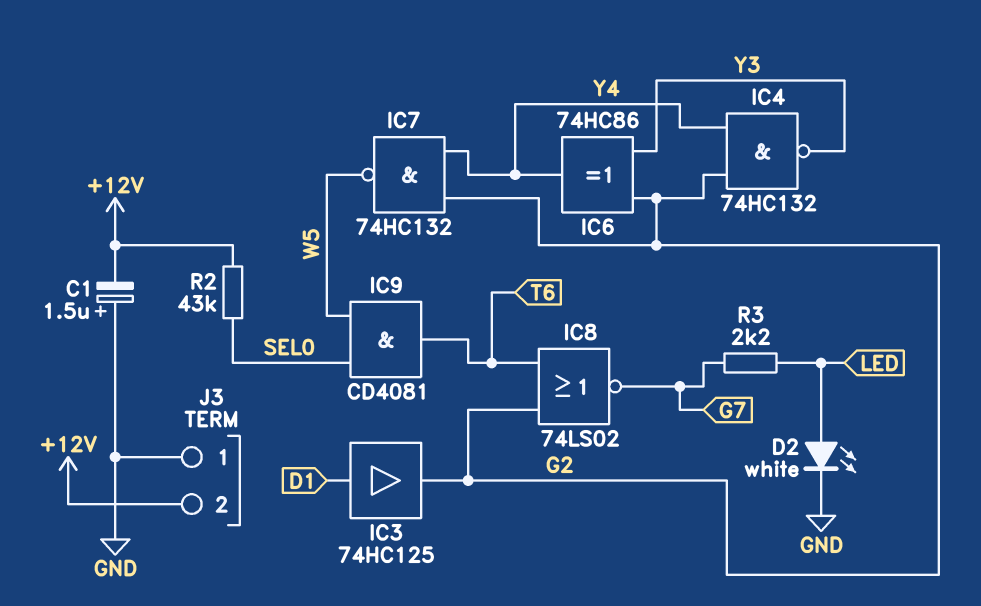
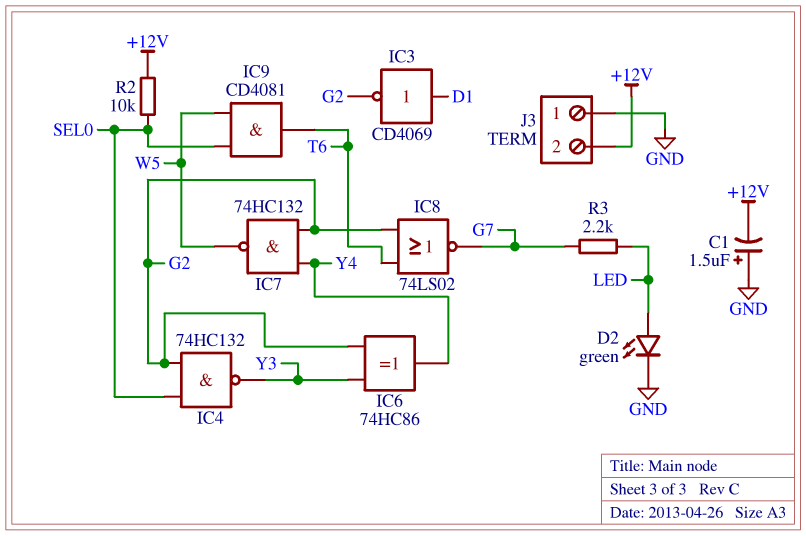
D2: LED white (A LED, K GND) -> LED green (A LED, K GND)
IC3: buffer 74HC125 (in D1, out G2) -> NOT CD4069 (in D1, out G2)
IC4: NAND 74HC132 (in G2, in Y4, out Y3) -> NAND 74HC132 (in G2, in SEL0, out Y3)
R2: 43k (+12V, SEL0) -> 10k (+12V, SEL0)

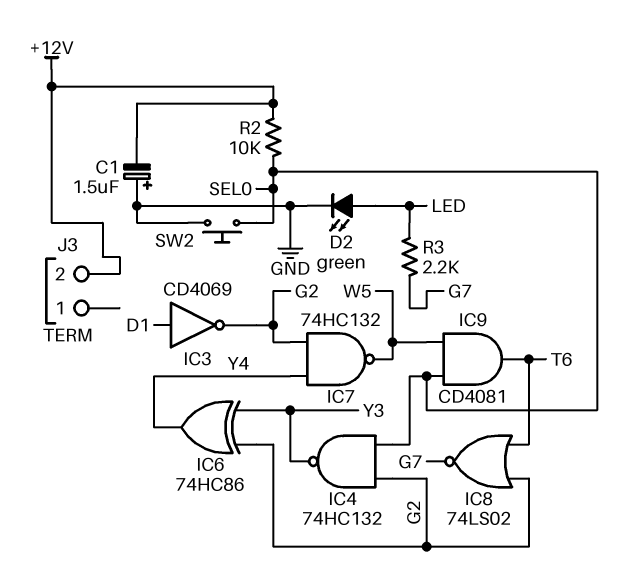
J3 pin 1: GND -> none
SW2: none -> button (GND, SEL0)

